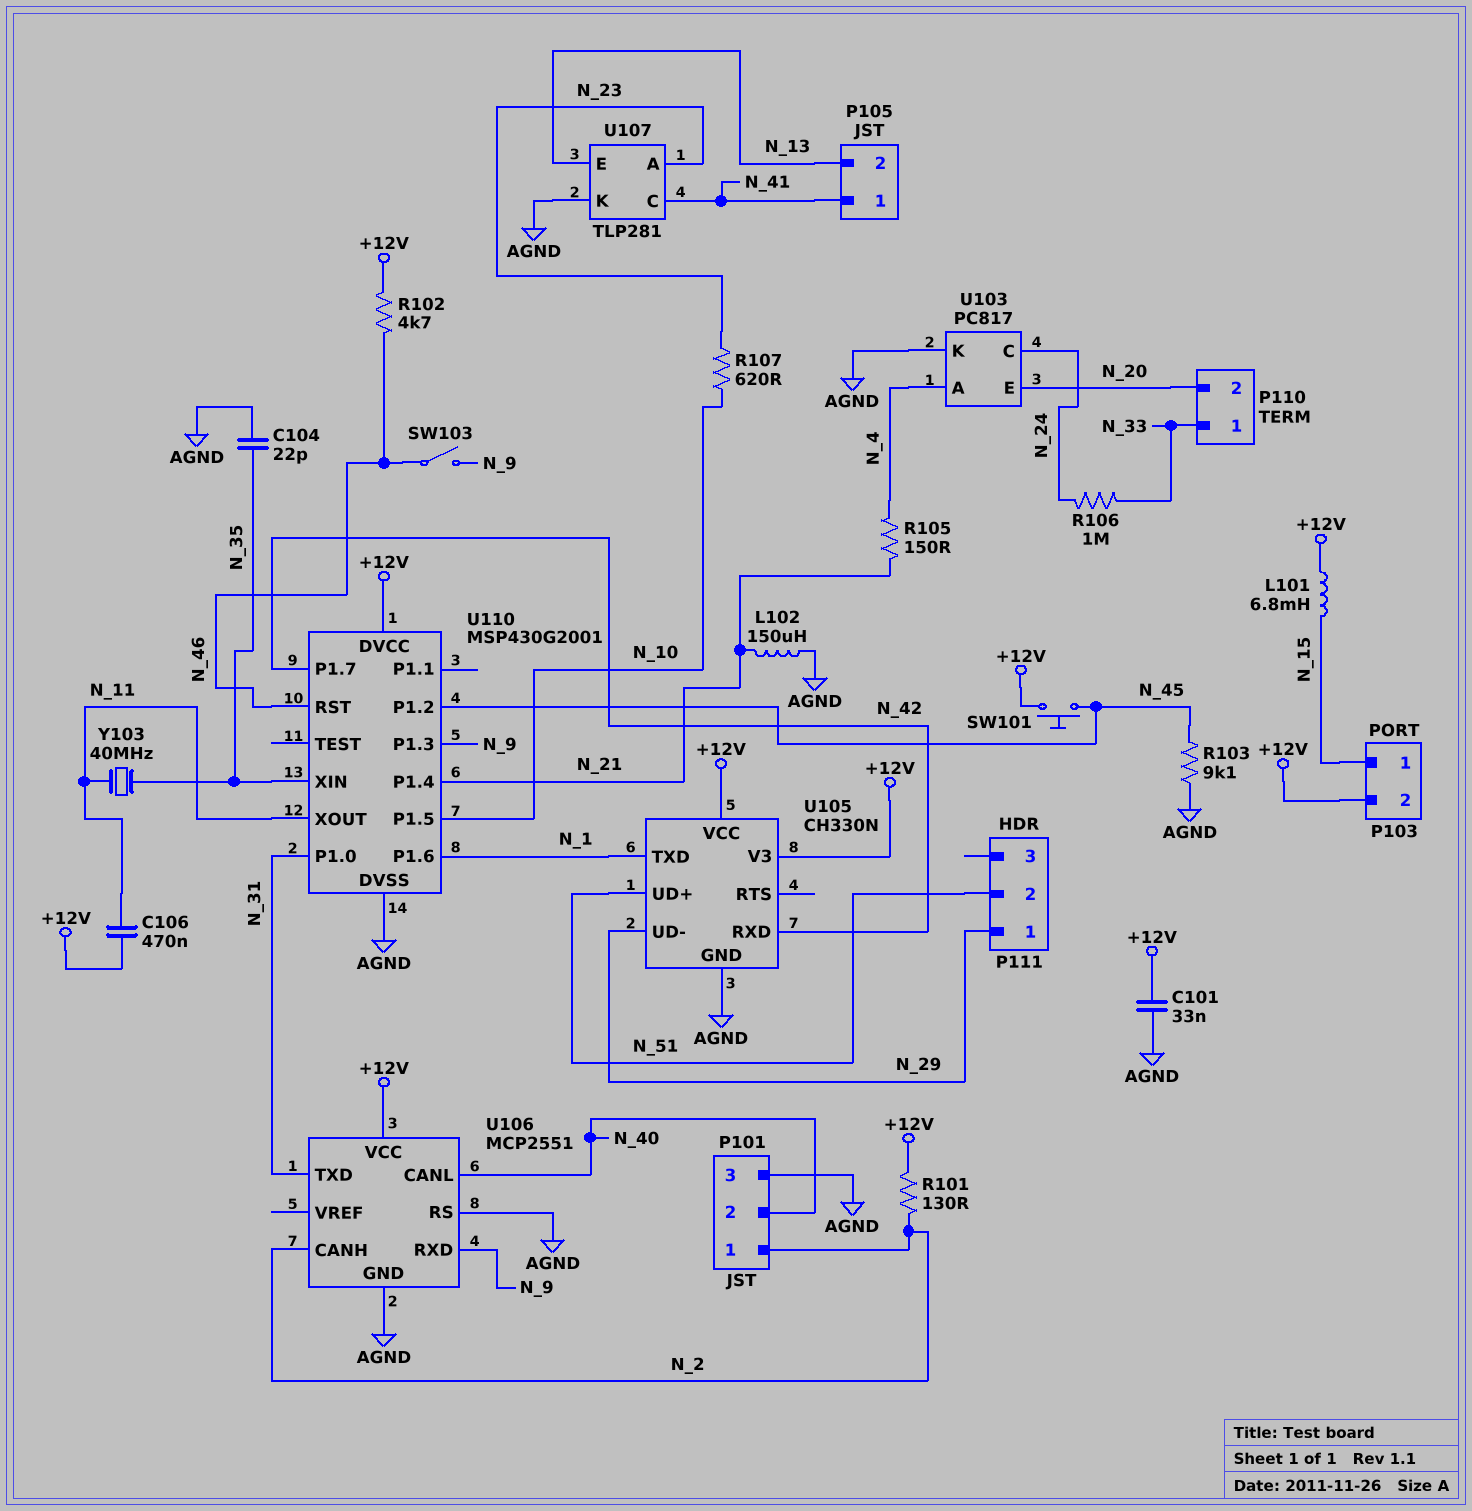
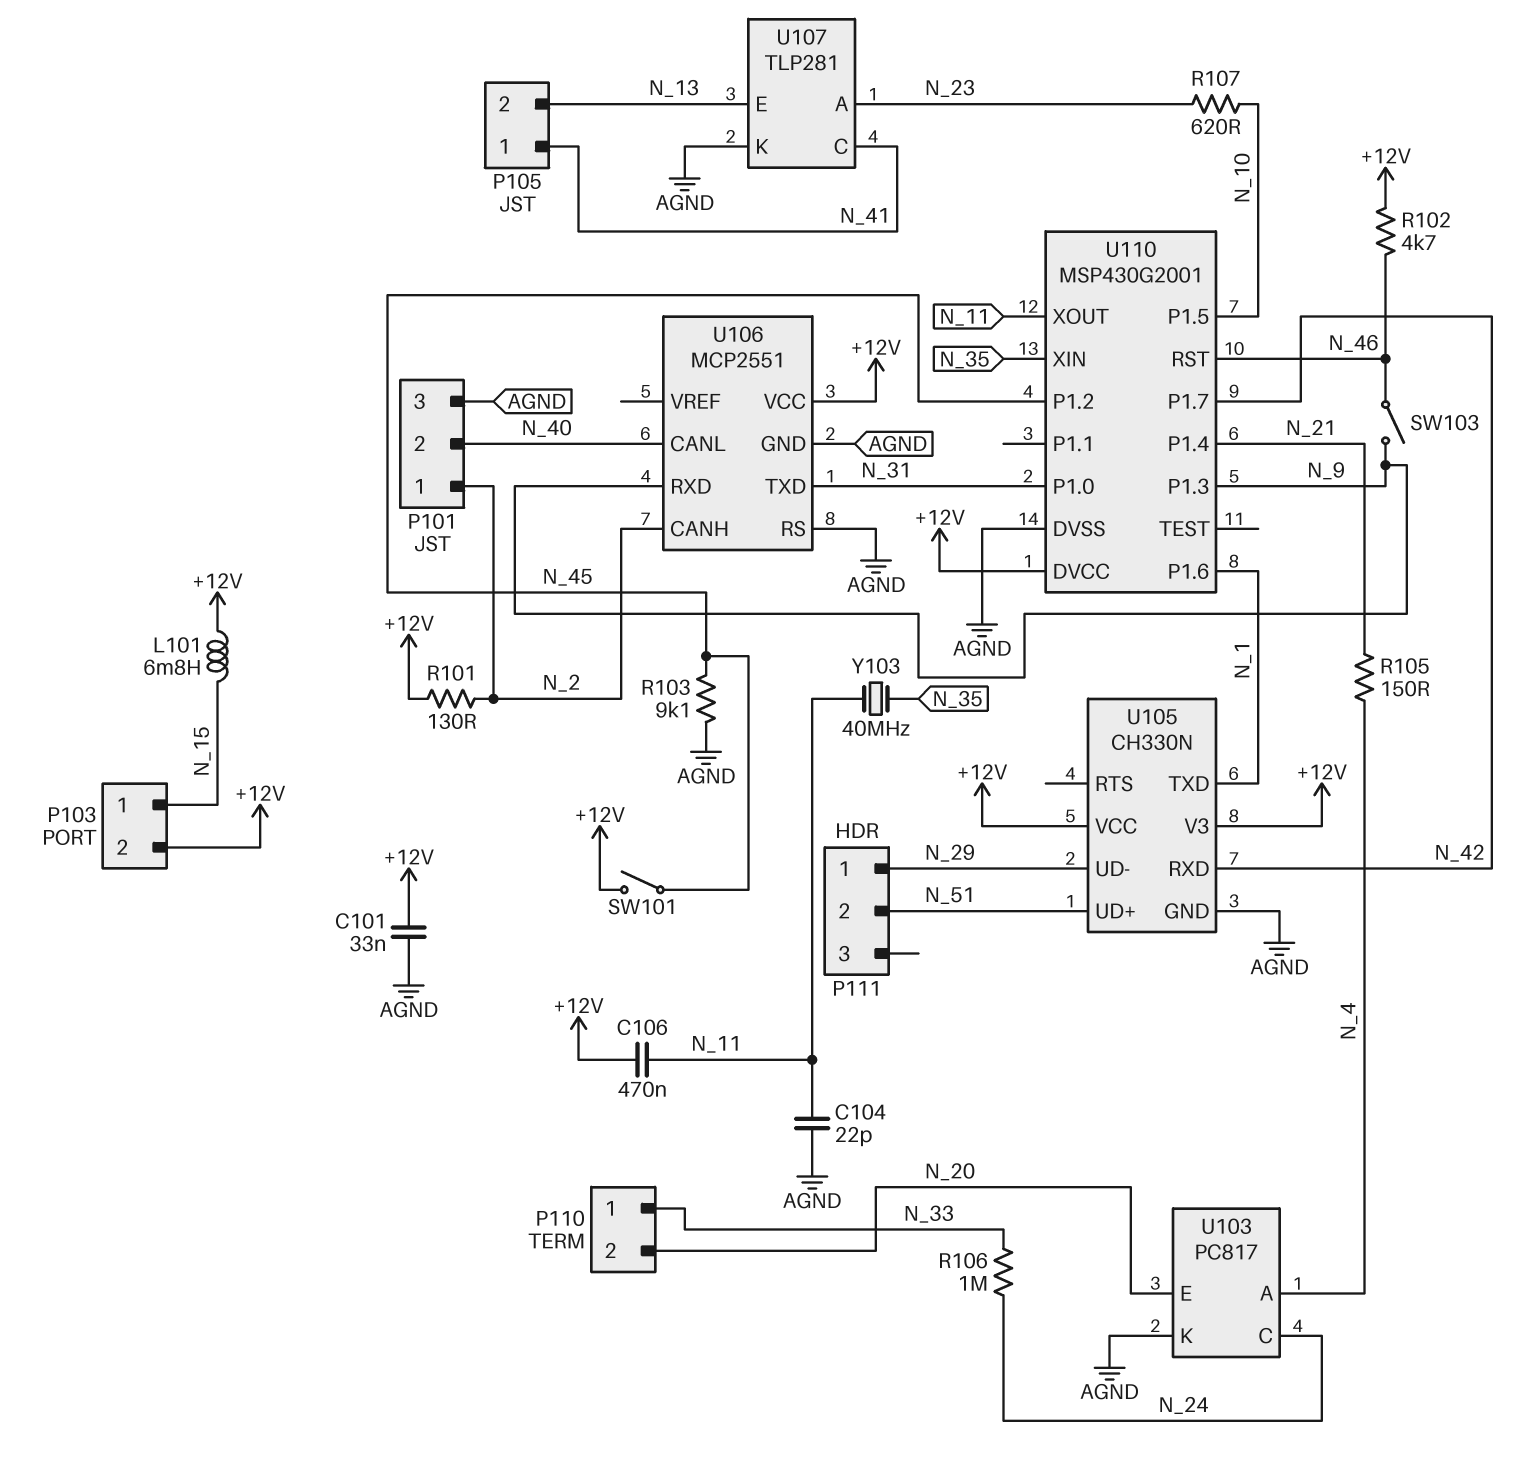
C104: 22pF (AGND, N_35) -> 22pF (AGND, N_11)
L102: 150uH (AGND, N_21) -> none
SW101: button (+12V, N_45) -> switch (+12V, N_45)

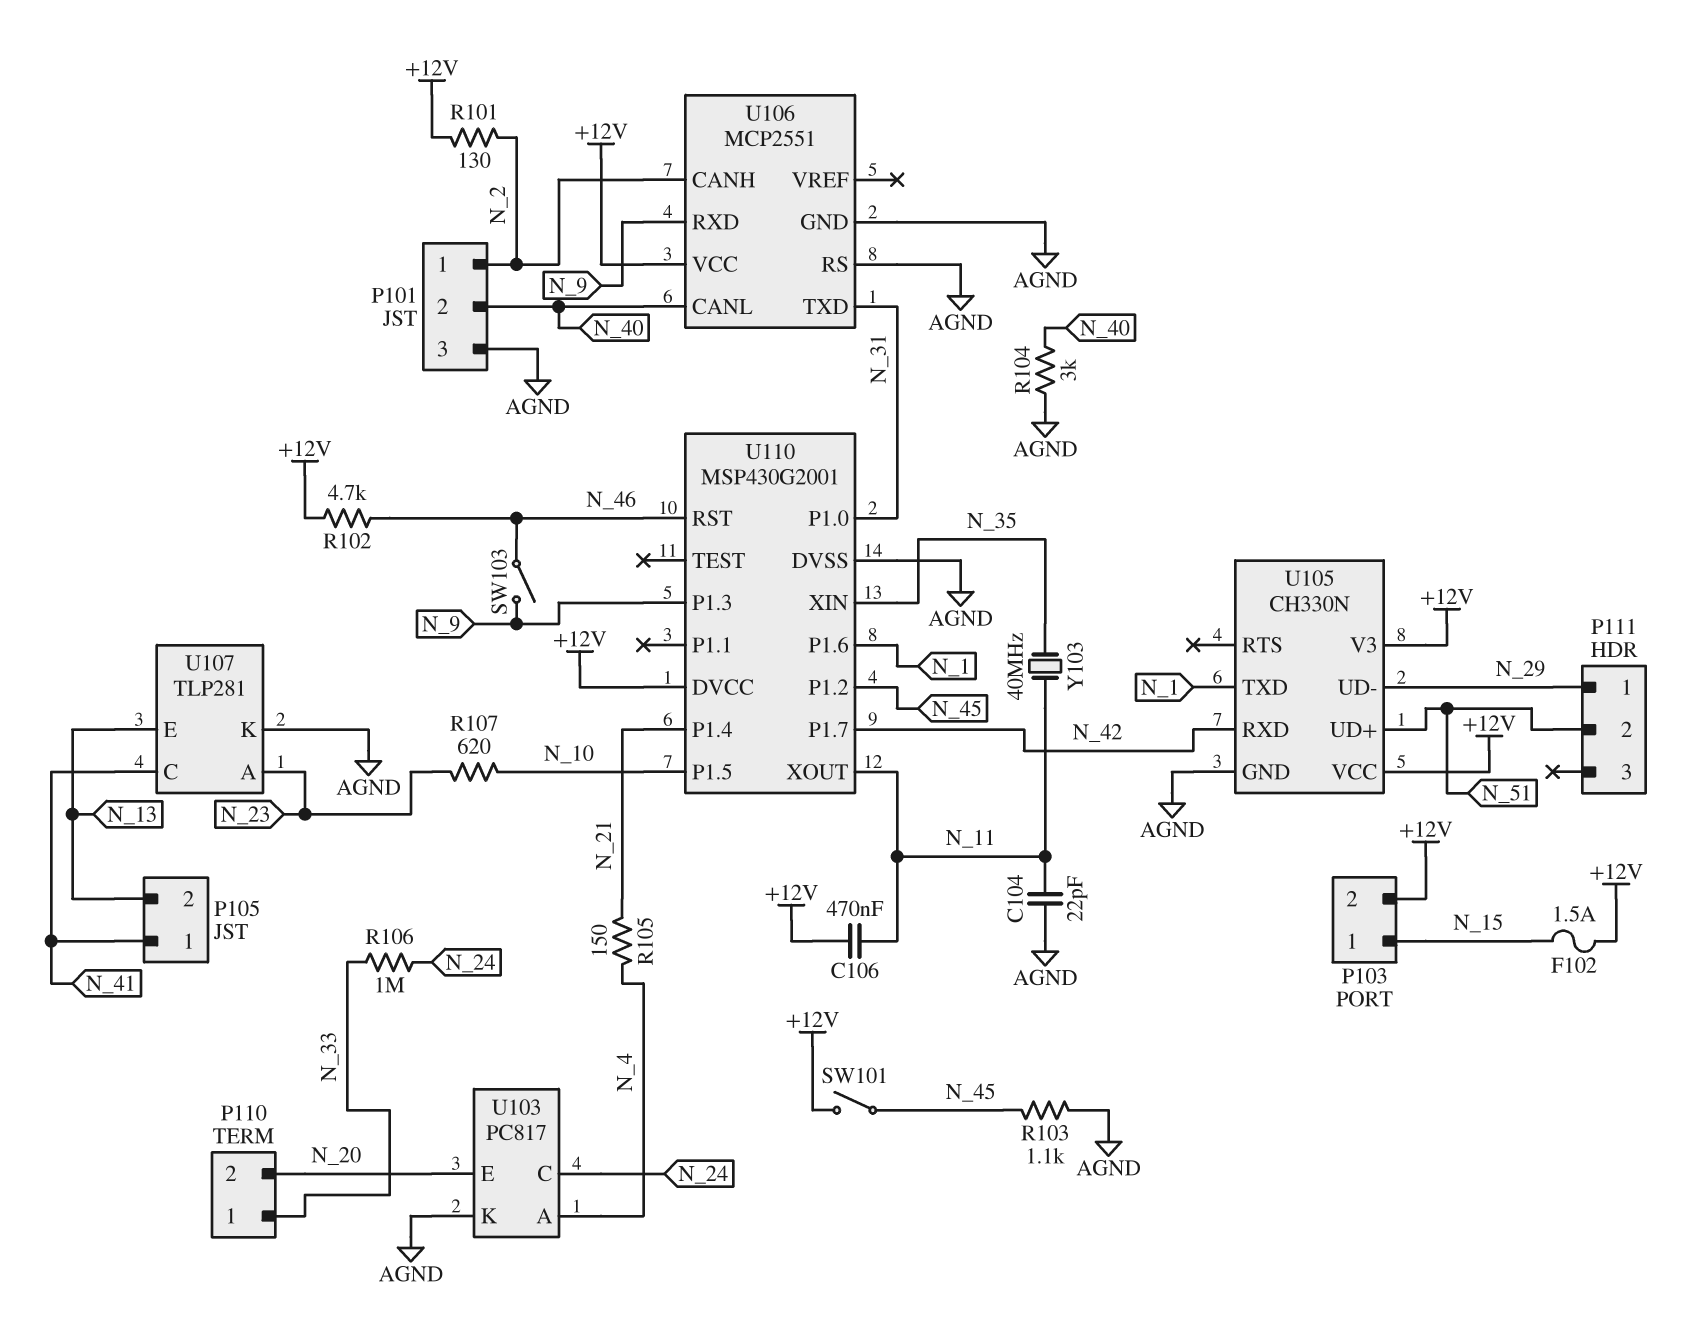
C101: 33nF (+12V, AGND) -> none
F102: none -> 1.5A (+12V, N_15)
L101: 6.8mH (+12V, N_15) -> none
R103: 9.1k (AGND, N_45) -> 1.1k (AGND, N_45)
R104: none -> 3k (AGND, N_40)

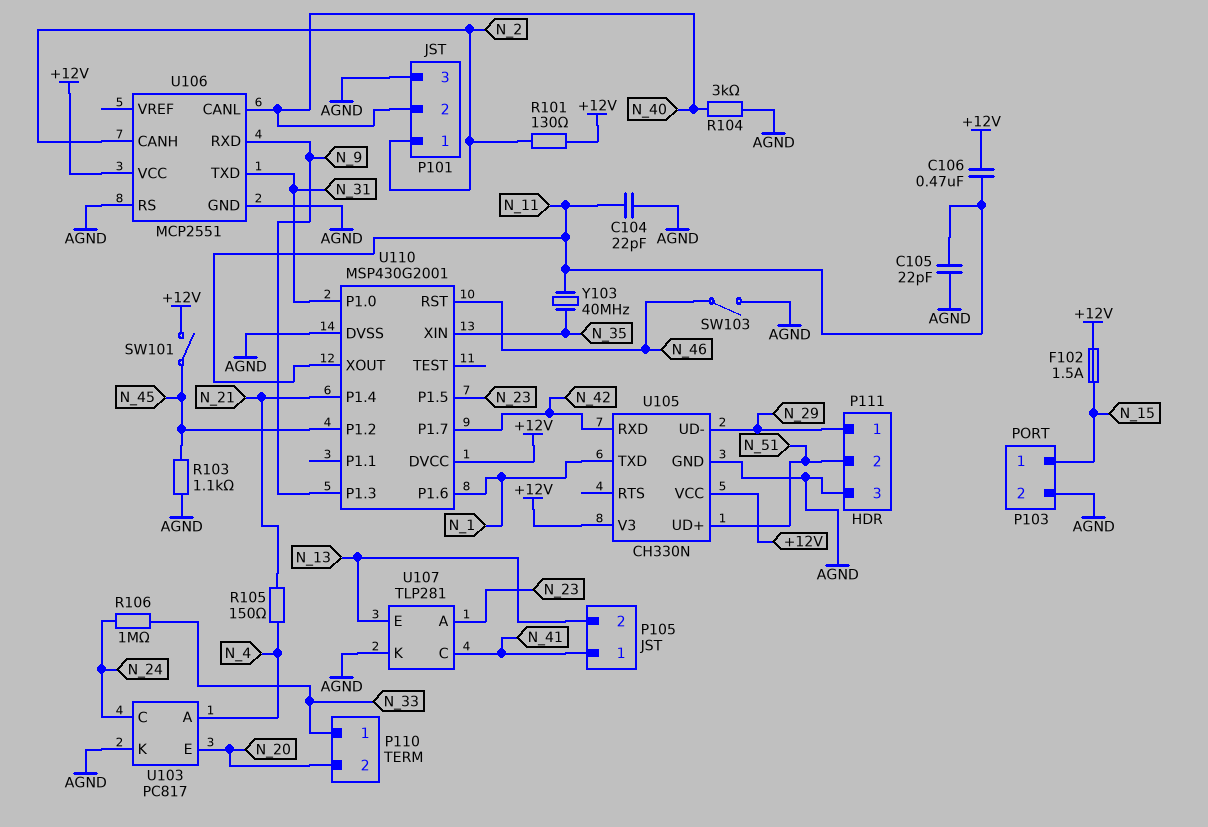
C105: none -> 22pF (AGND, N_11)
P103 pin 2: +12V -> AGND
P111 pin 3: none -> AGND
R102: 4.7k (+12V, N_46) -> none
R107: 620 (N_10, N_23) -> none
SW103: switch (N_9, N_46) -> switch (AGND, N_46)
U110 pin P1.5: N_10 -> N_23

